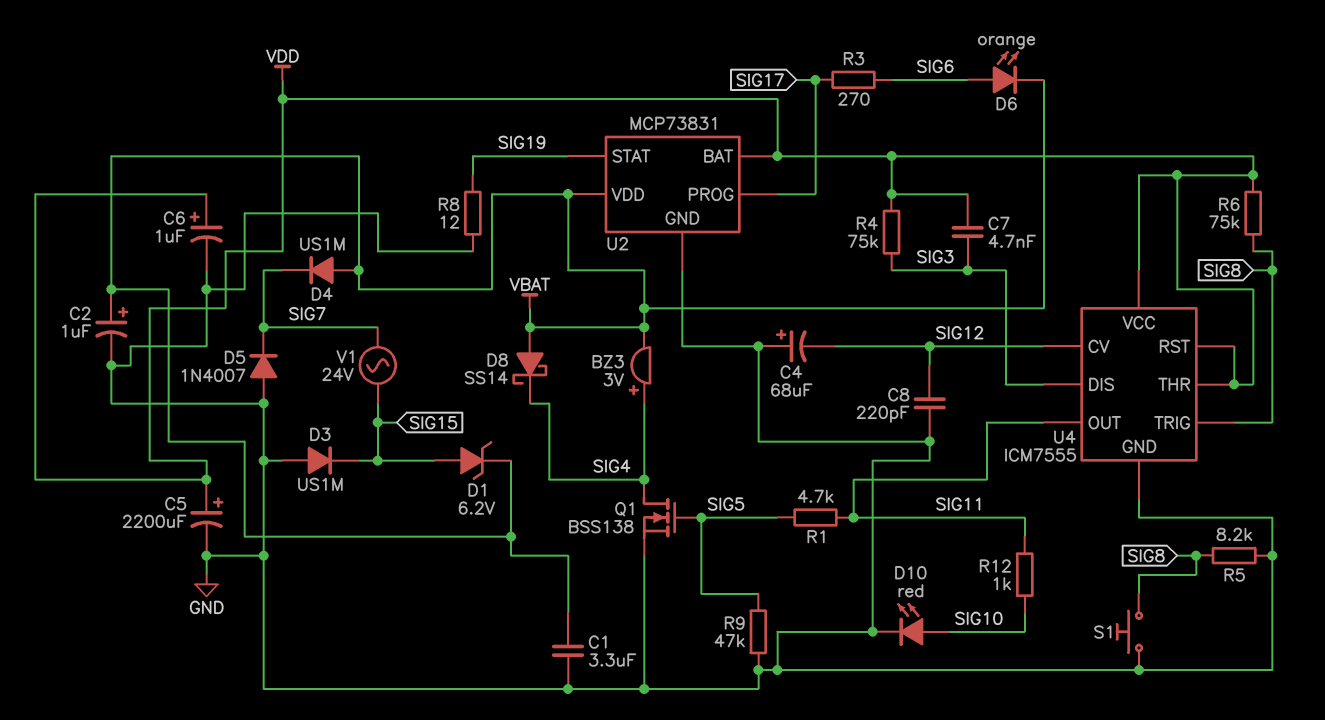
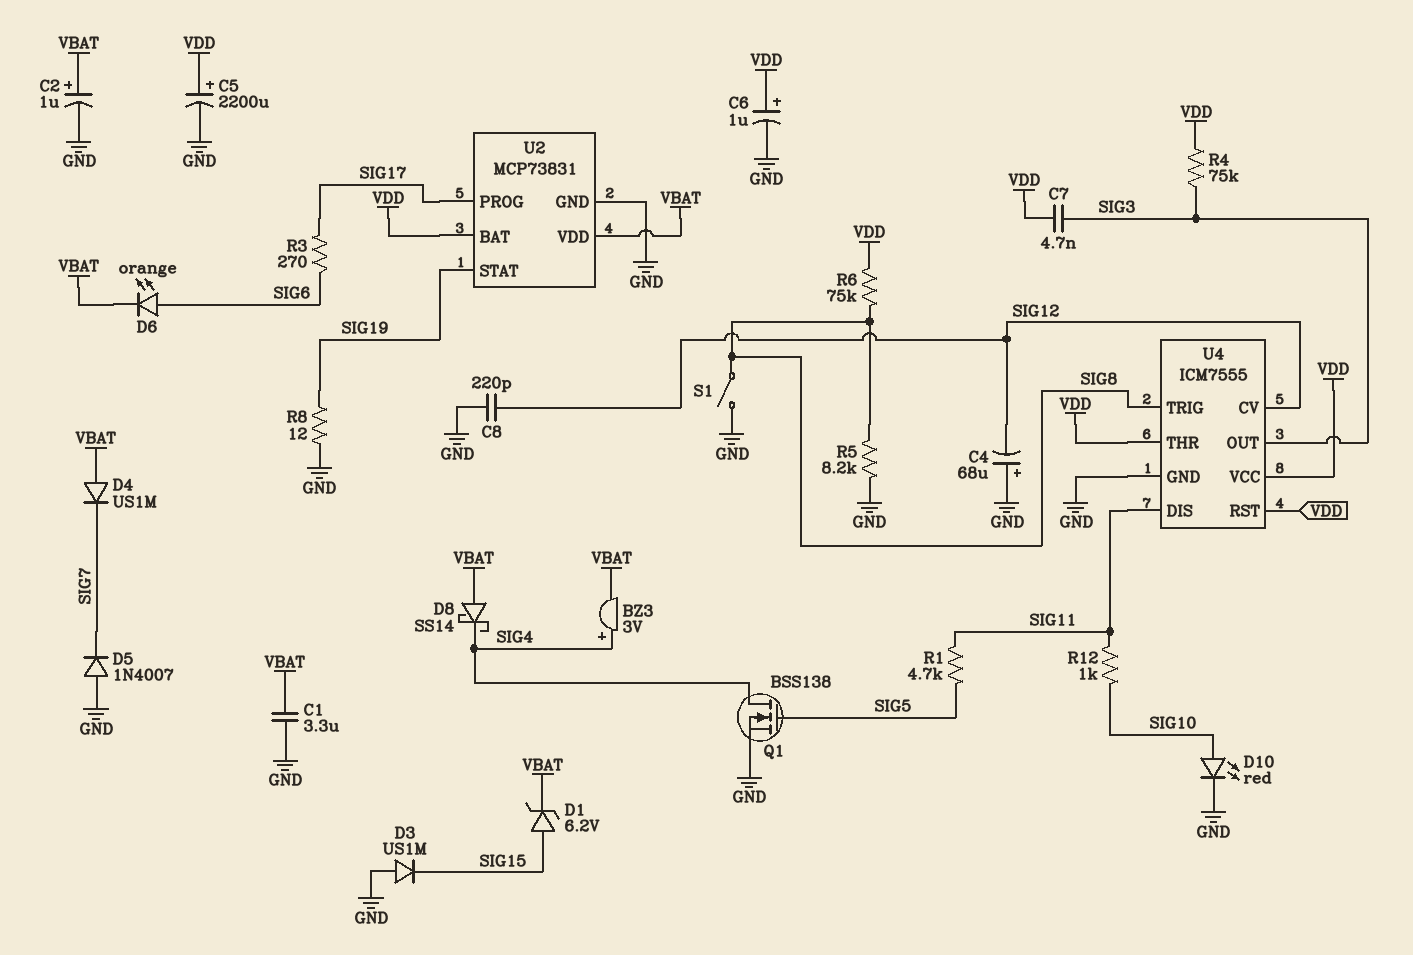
R9: 47k (GND, SIG5) -> none
S1: button (GND, SIG8) -> switch (GND, SIG8)
U4 pin DIS: SIG3 -> SIG11
U4 pin OUT: SIG11 -> SIG3
V1: AC 24V (SIG7, SIG15) -> none

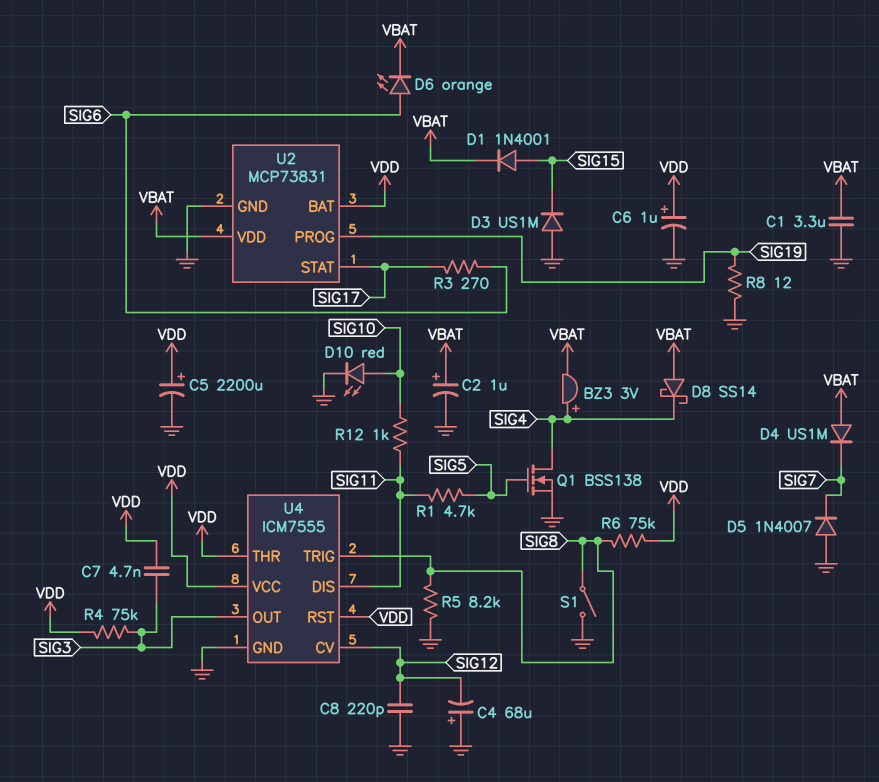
D1: zener 6.2V (A SIG15, K VBAT) -> diode 1N4001 (A SIG15, K VBAT)
U2 pin PROG: SIG17 -> SIG19
U2 pin STAT: SIG19 -> SIG17

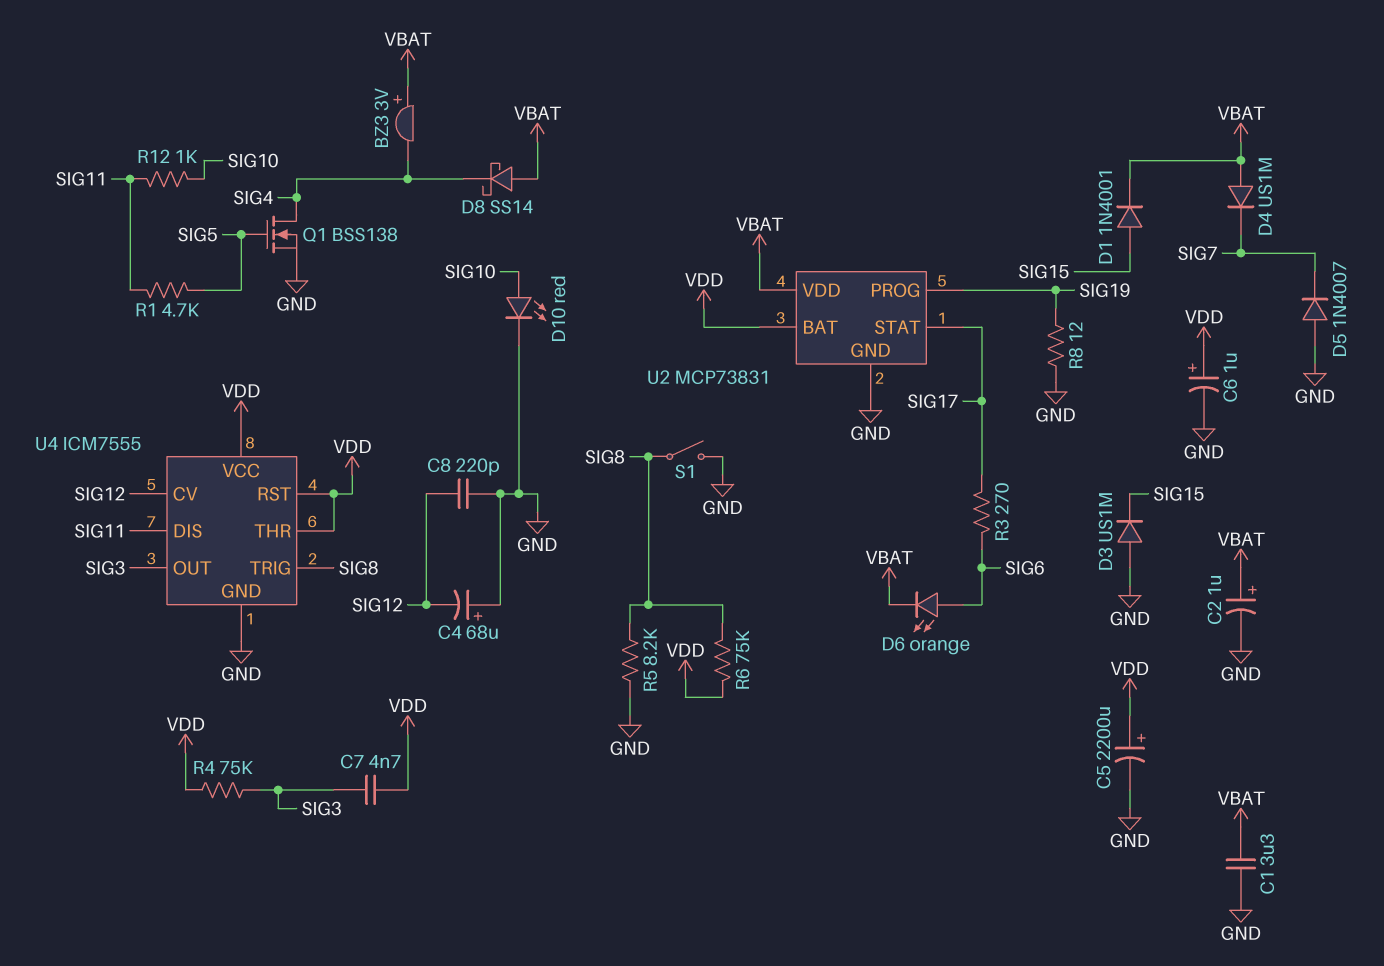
BZ3: buzzer 3V (plus SIG4, minus VBAT) -> buzzer 3V (plus VBAT, minus SIG4)

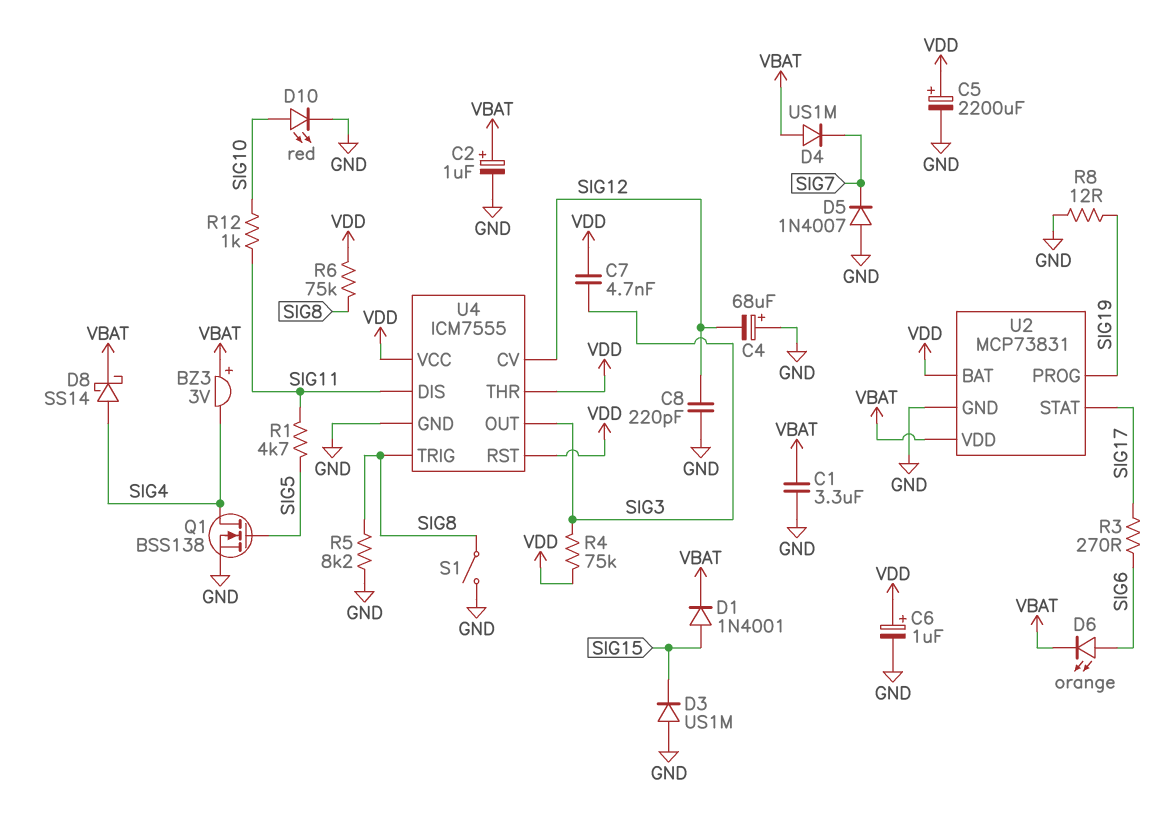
D8: schottky SS14 (A VBAT, K SIG4) -> schottky SS14 (A SIG4, K VBAT)

